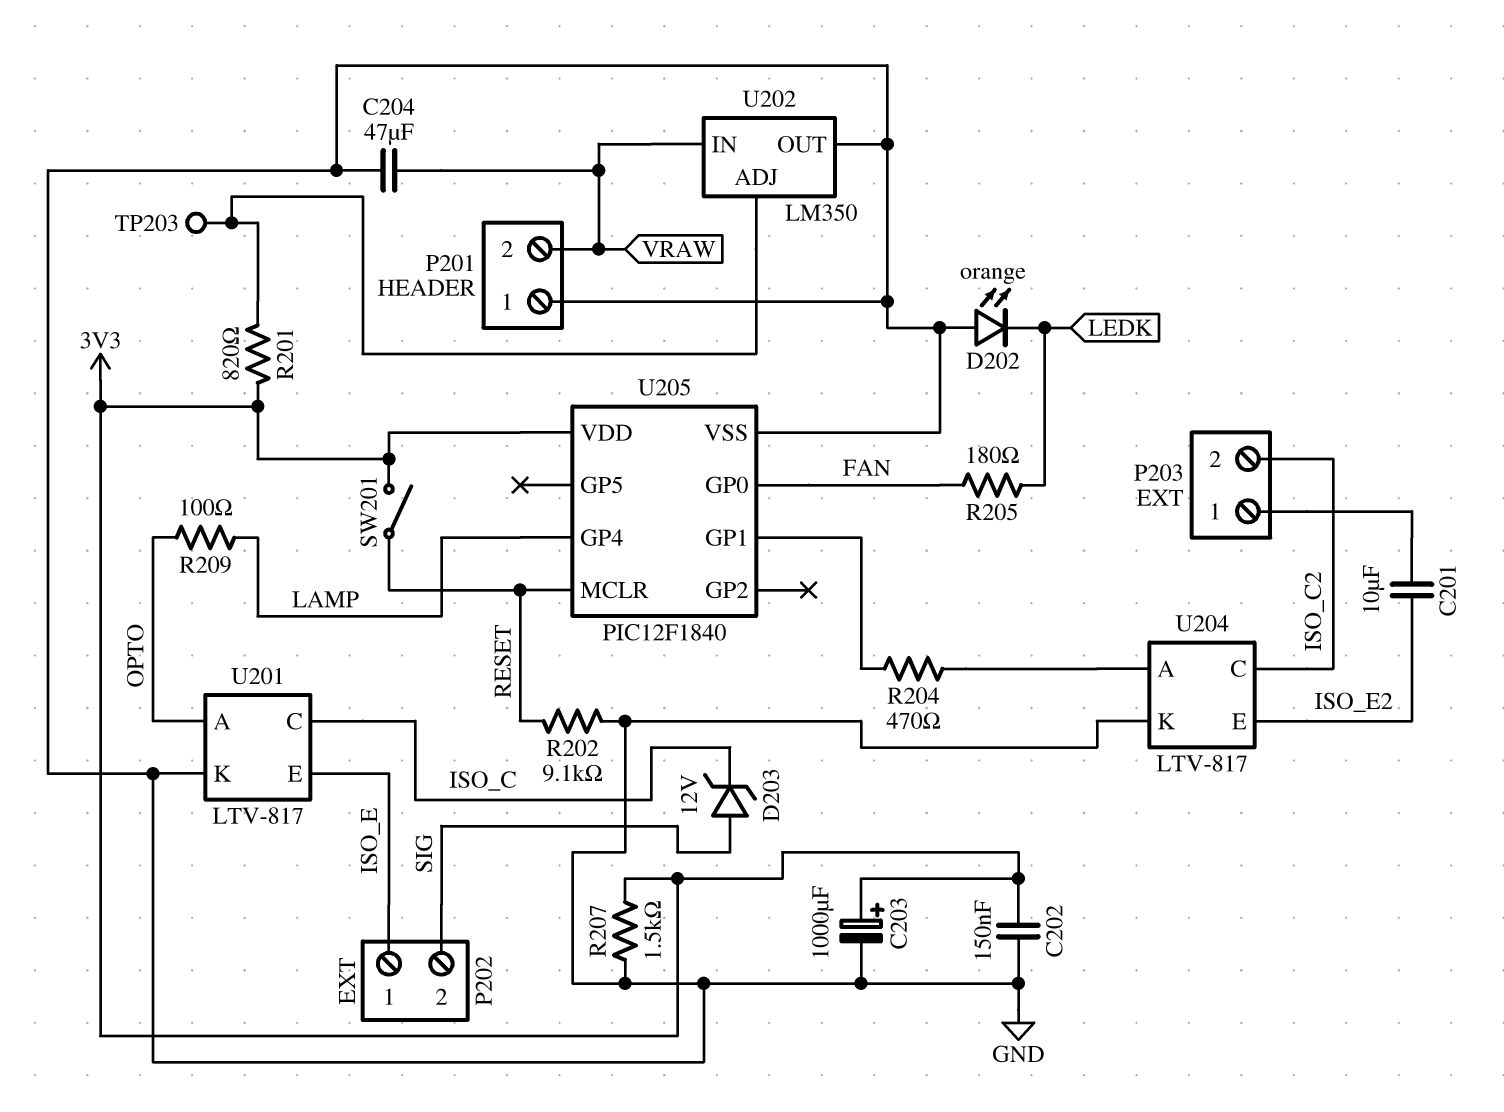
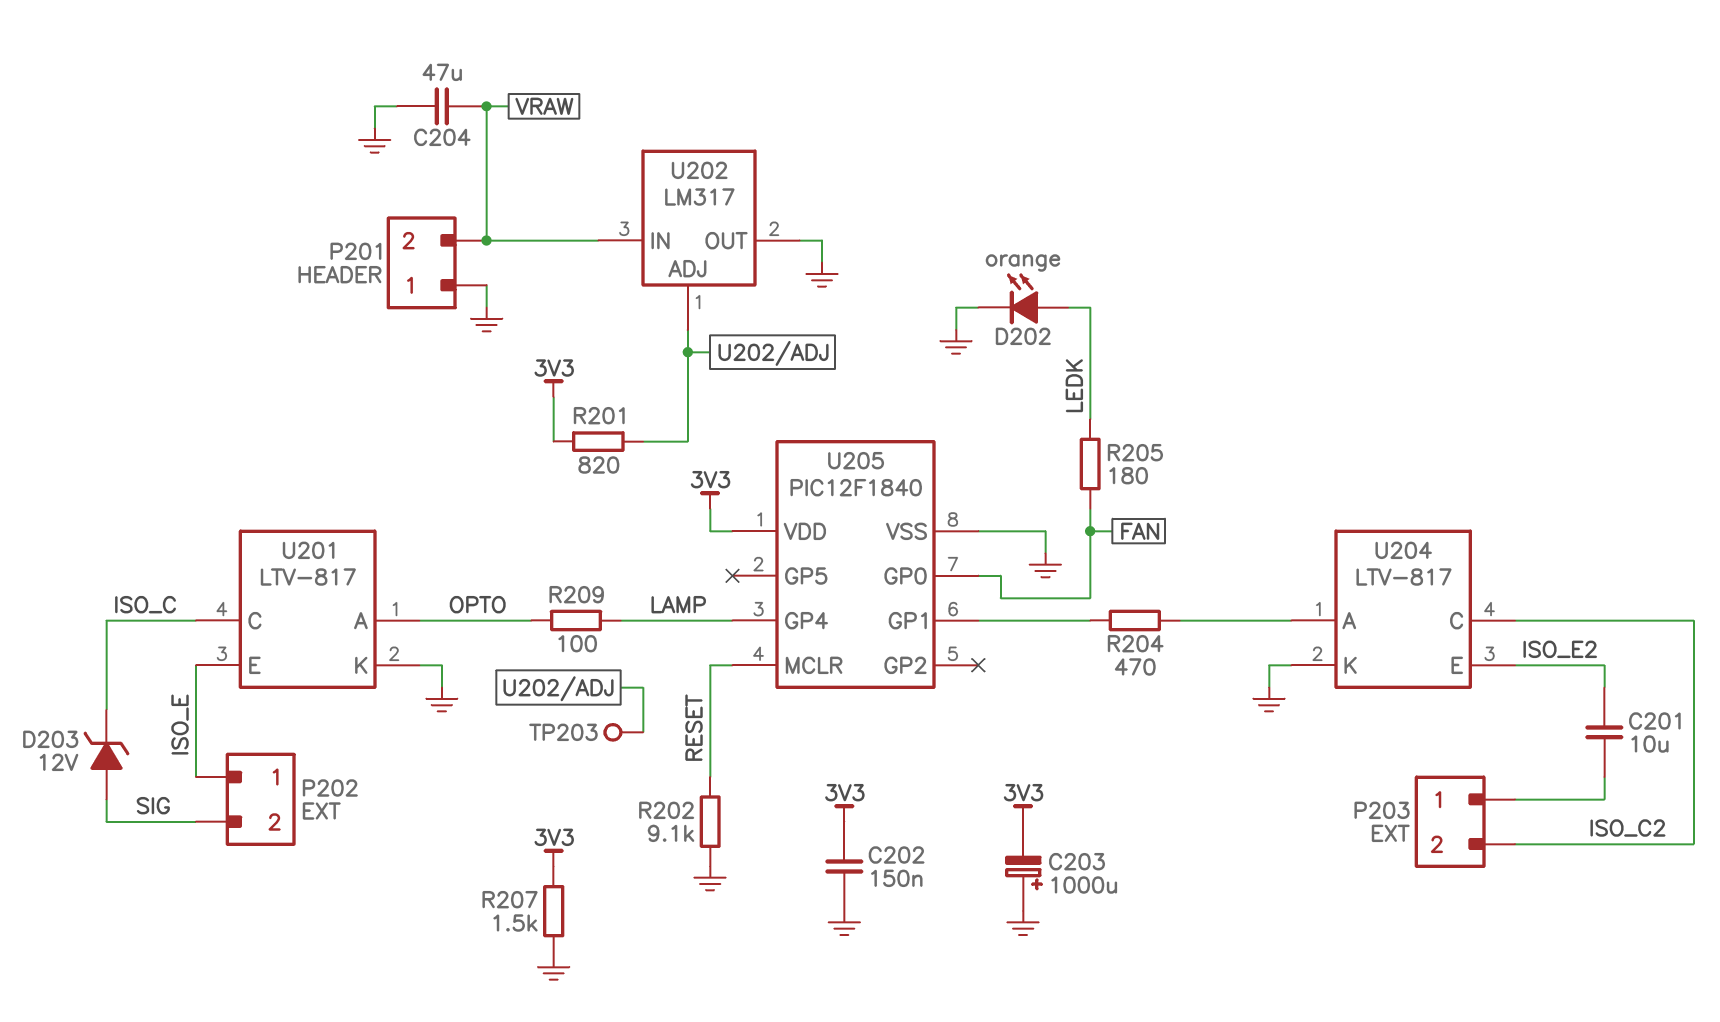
C203: 1000uF (plus 3V3, minus GND) -> 1000uF (plus GND, minus 3V3)
D202: LED orange (A GND, K LEDK) -> LED orange (A LEDK, K GND)
SW201: switch (3V3, RESET) -> none
U202: LM350 -> LM317

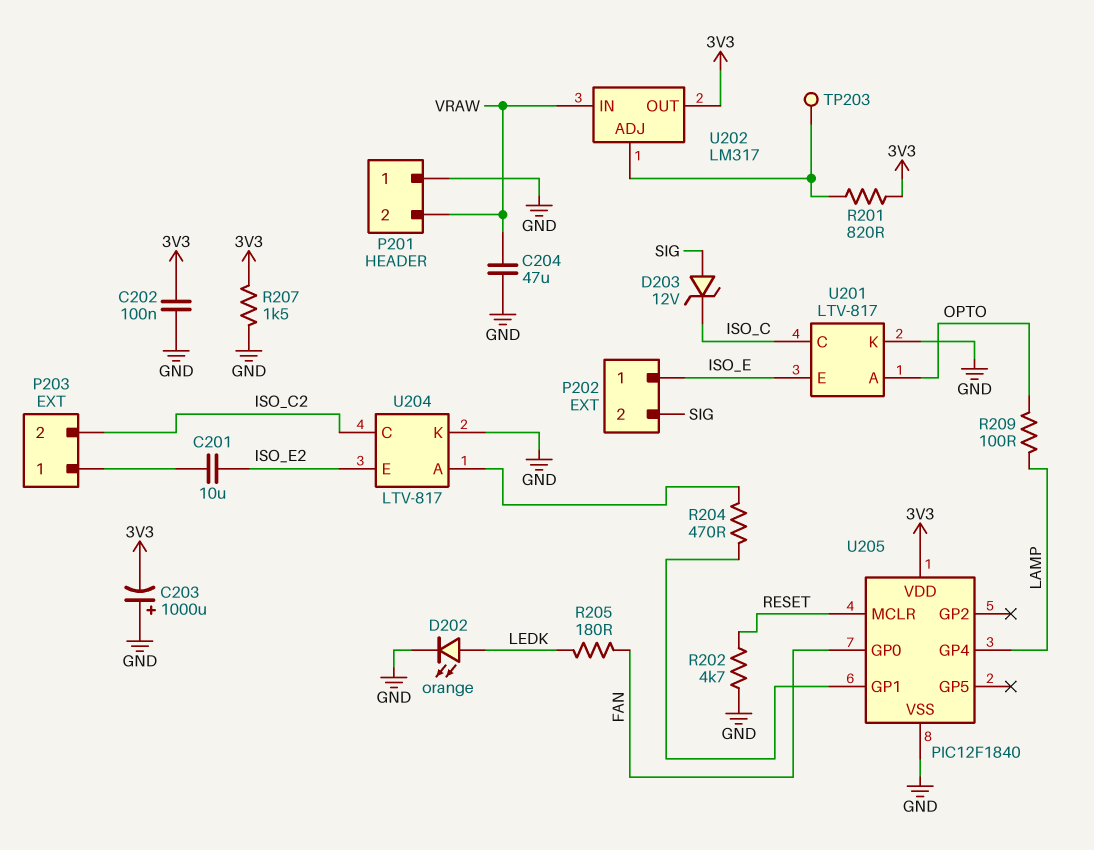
C202: 150nF (3V3, GND) -> 100nF (3V3, GND)
R202: 9.1k (GND, RESET) -> 4.7k (GND, RESET)
U202 pin OUT: GND -> 3V3

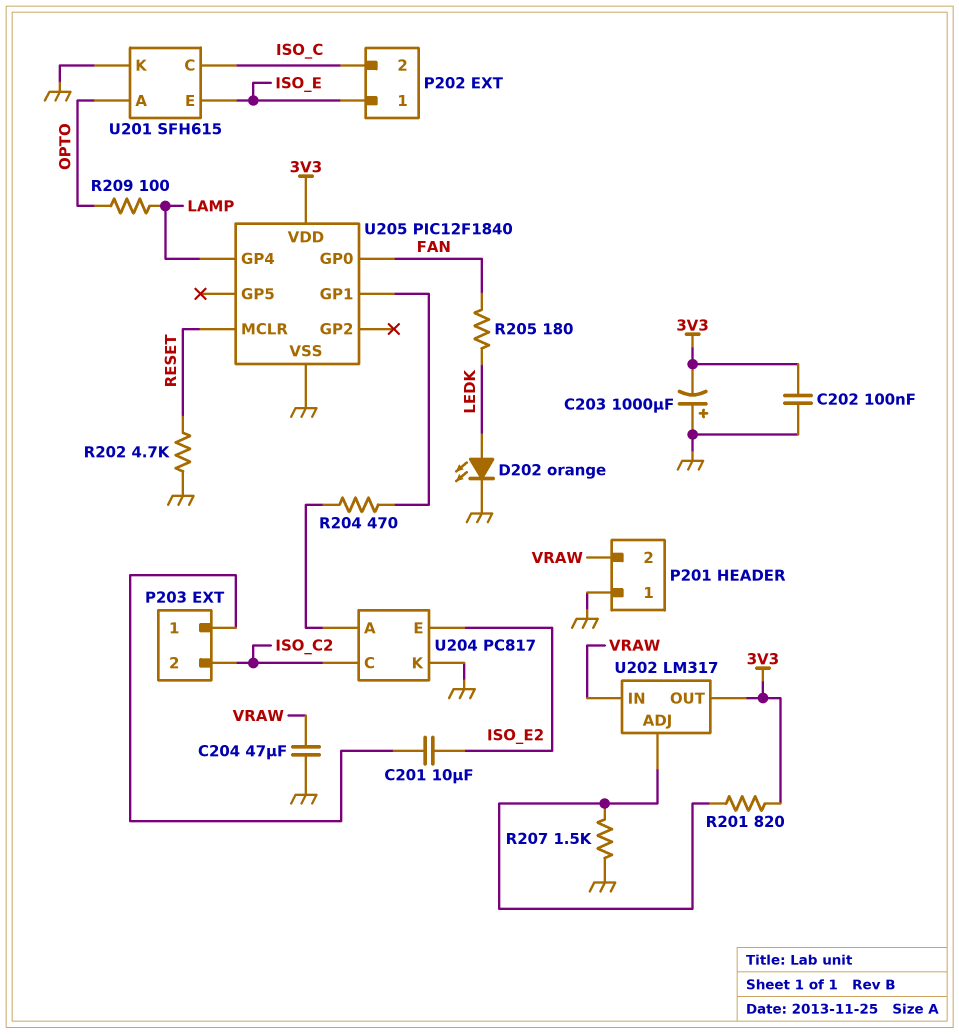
D203: zener 12V (A SIG, K ISO_C) -> none
P202 pin 2: SIG -> ISO_C
R207: 1.5k (3V3, GND) -> 1.5k (GND, U202/ADJ)
TP203: test point (U202/ADJ) -> none
U201: LTV-817 -> SFH615
U204: LTV-817 -> PC817

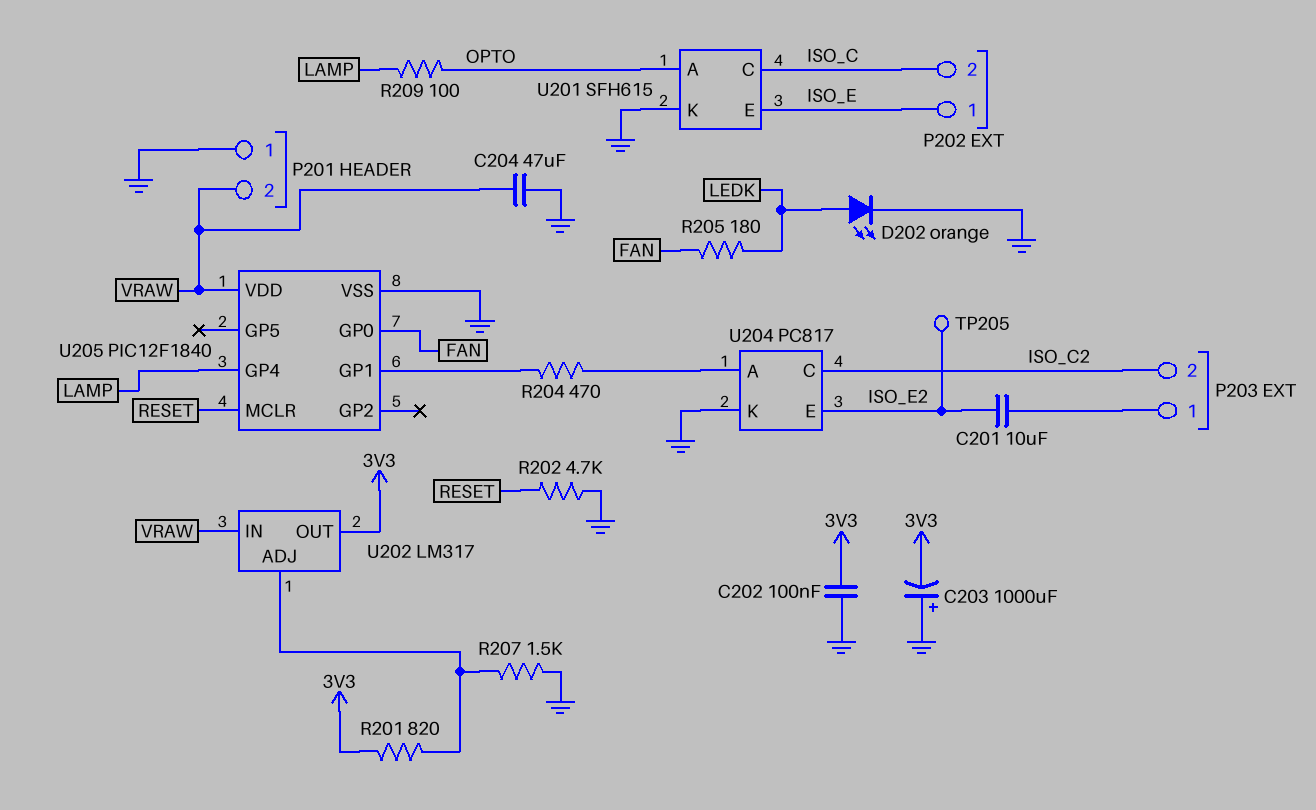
TP205: none -> test point (ISO_E2)
U205 pin VDD: 3V3 -> VRAW

